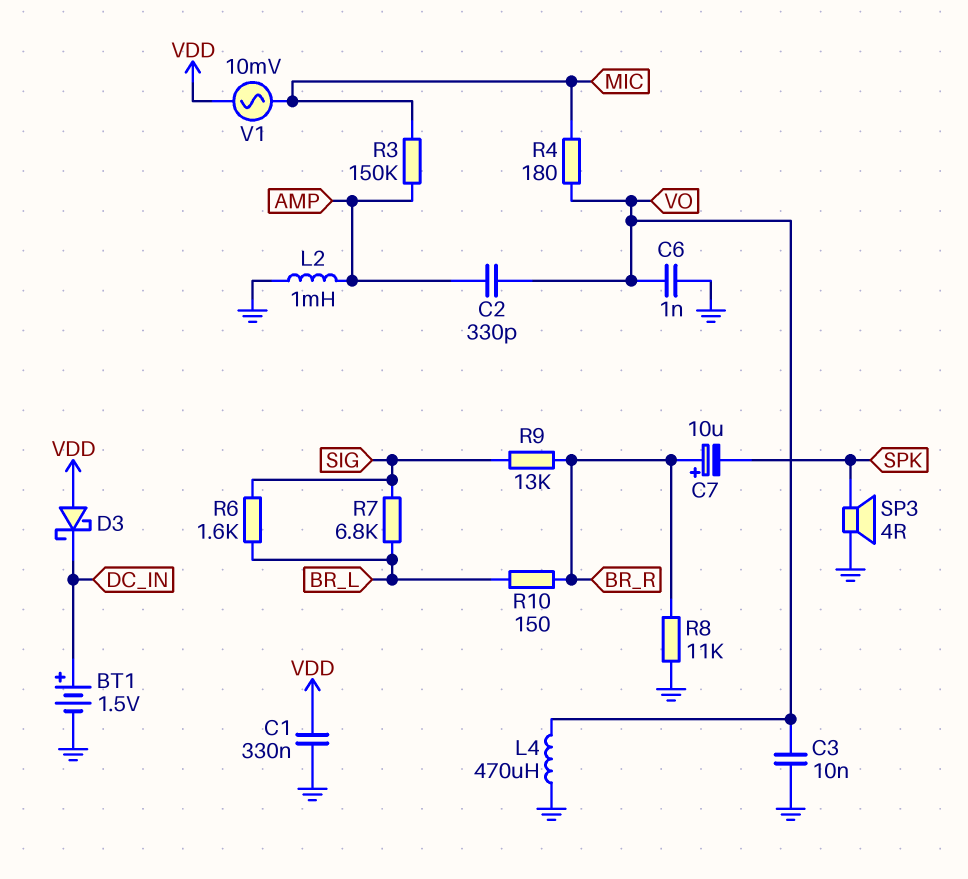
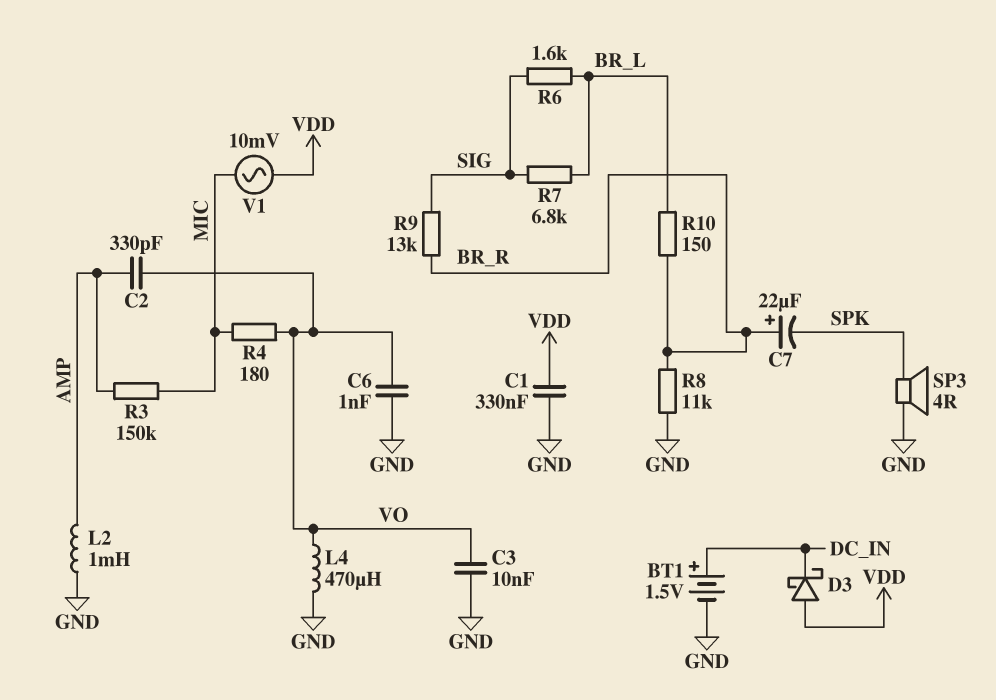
C7: 10uF (plus BR_R, minus SPK) -> 22uF (plus BR_R, minus SPK)

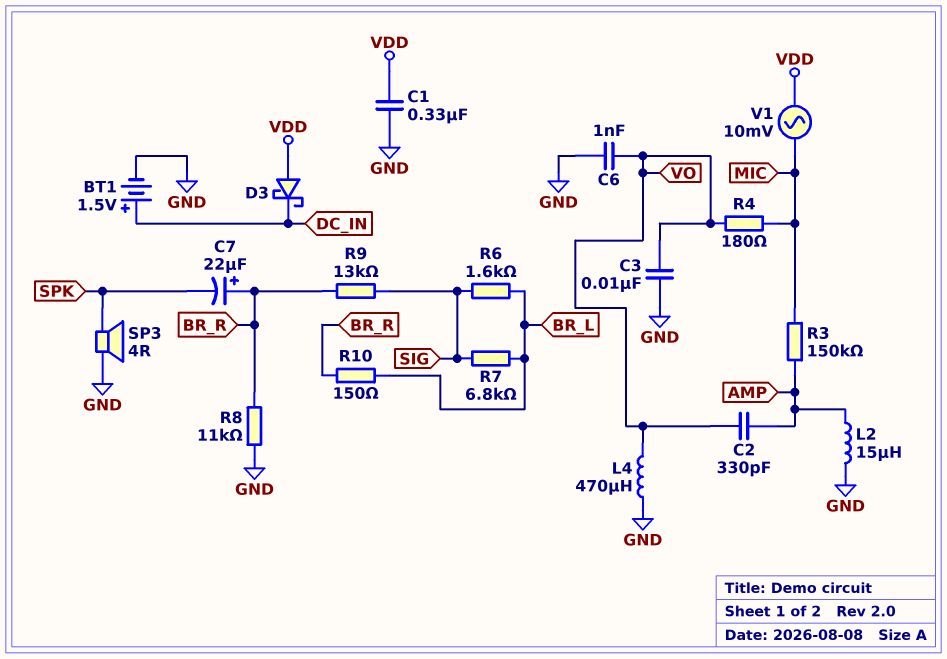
L2: 1mH (AMP, GND) -> 15uH (AMP, GND)

